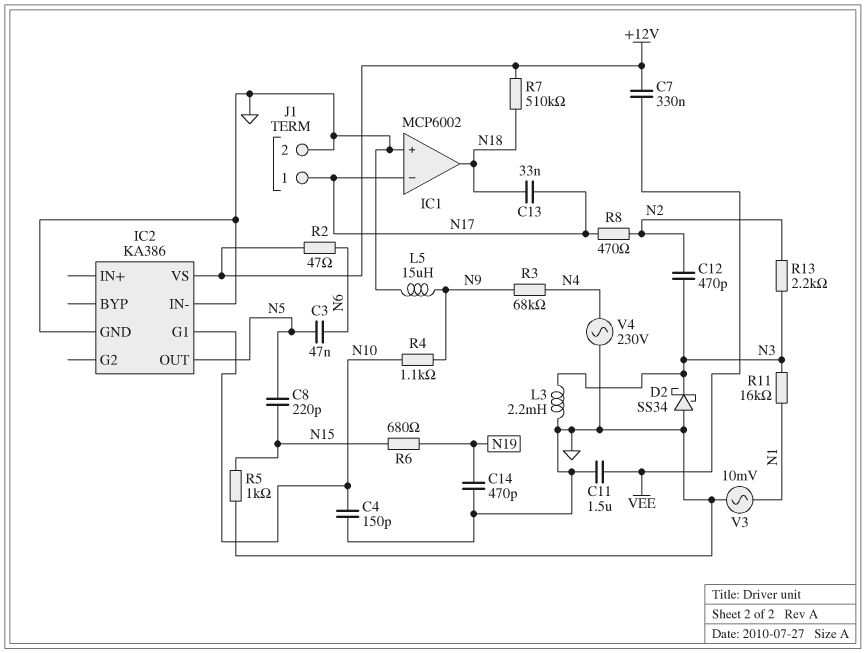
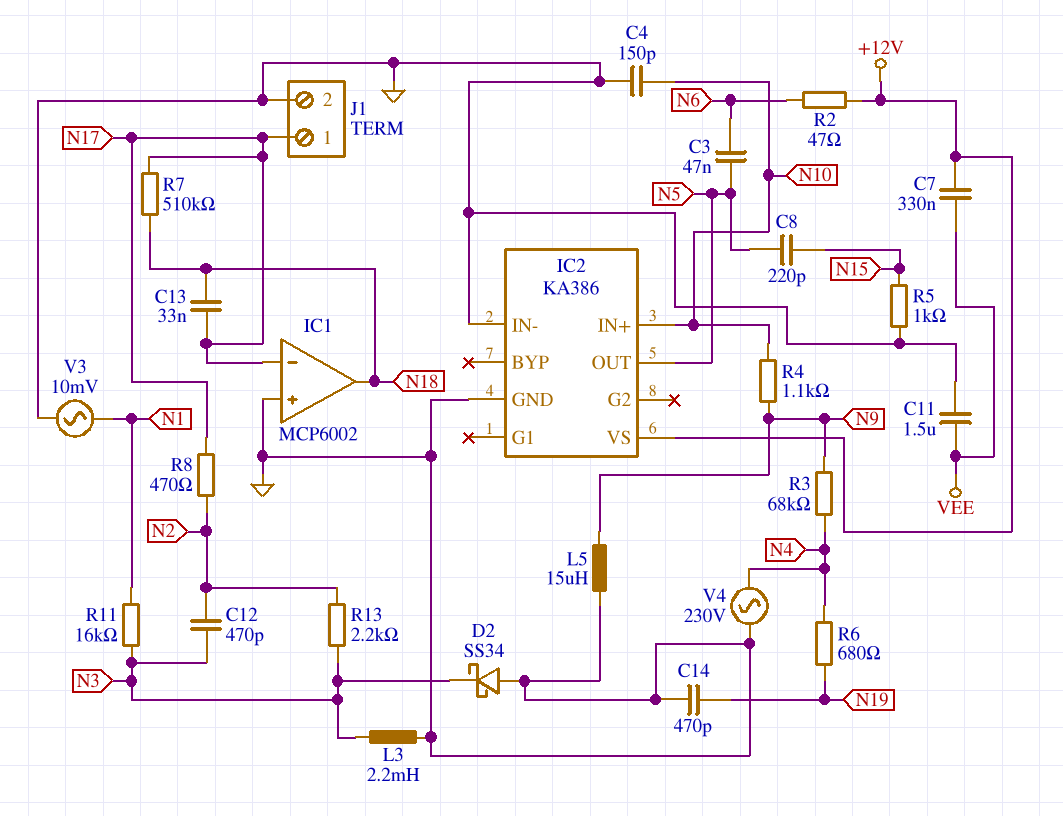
IC2 pin G1: N10 -> none
IC2 pin IN+: none -> N10
R6: 680 (N15, N19) -> 680 (N4, N19)
R7: 510k (+12V, N18) -> 510k (N17, N18)

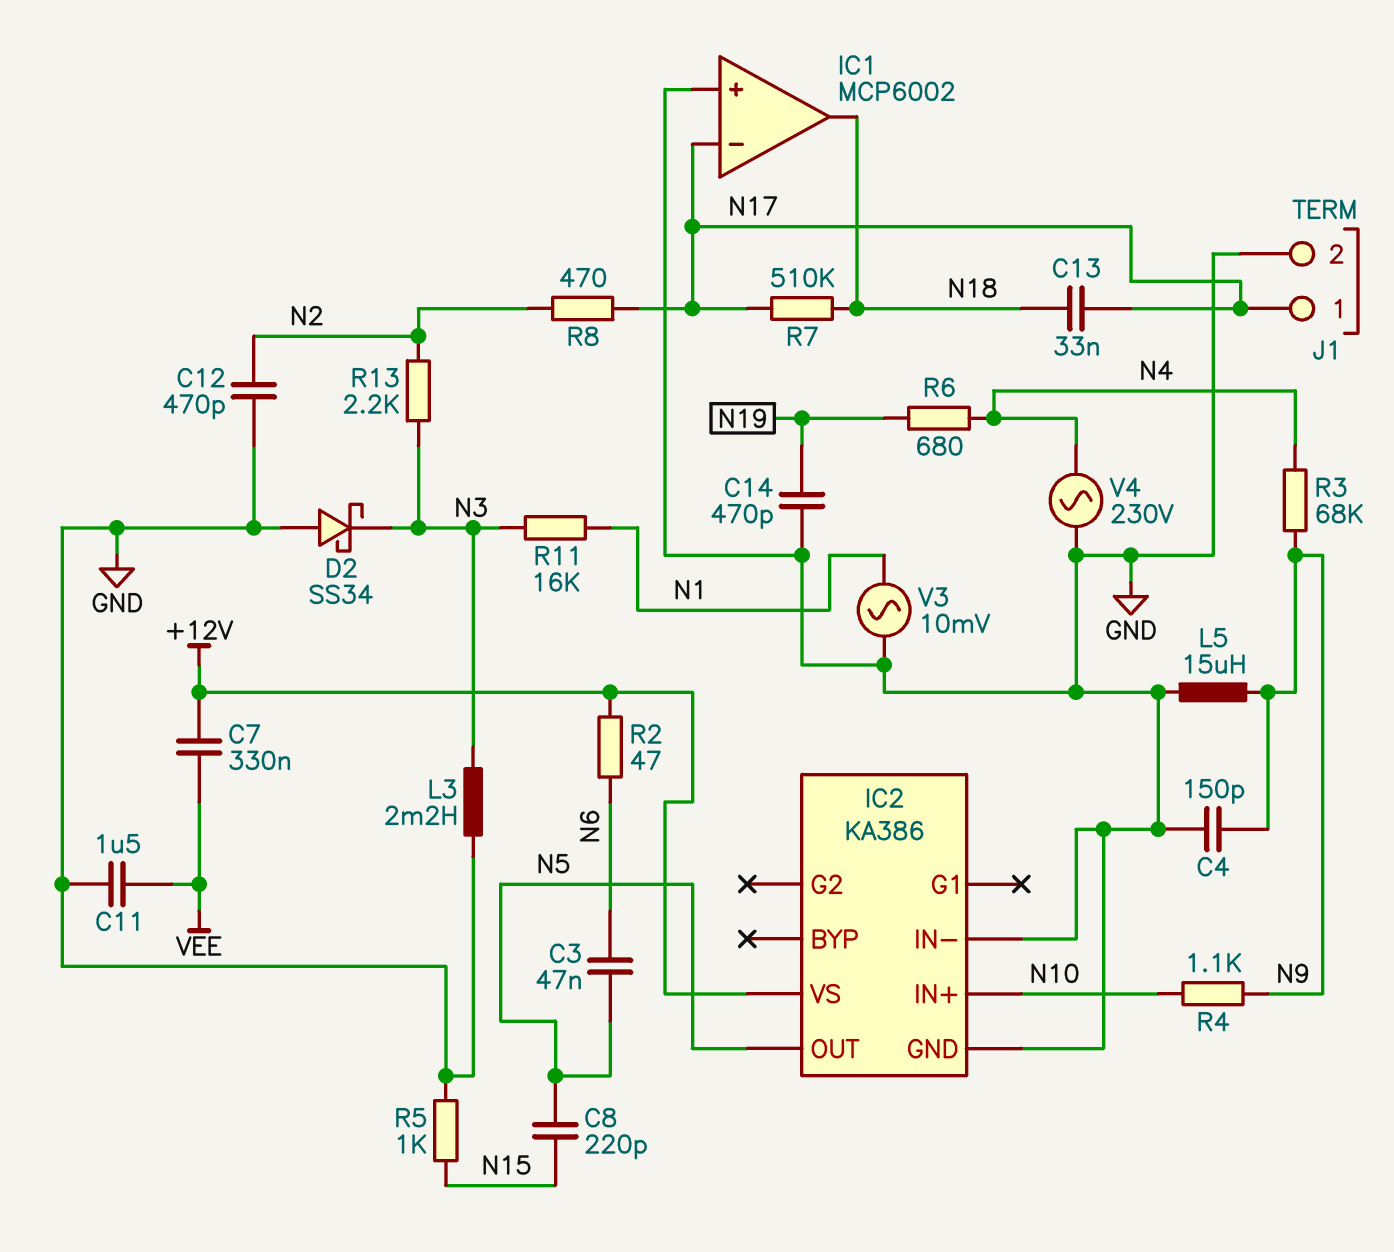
C4: 150pF (GND, N10) -> 150pF (GND, N9)
C12: 470pF (N2, N3) -> 470pF (GND, N2)

